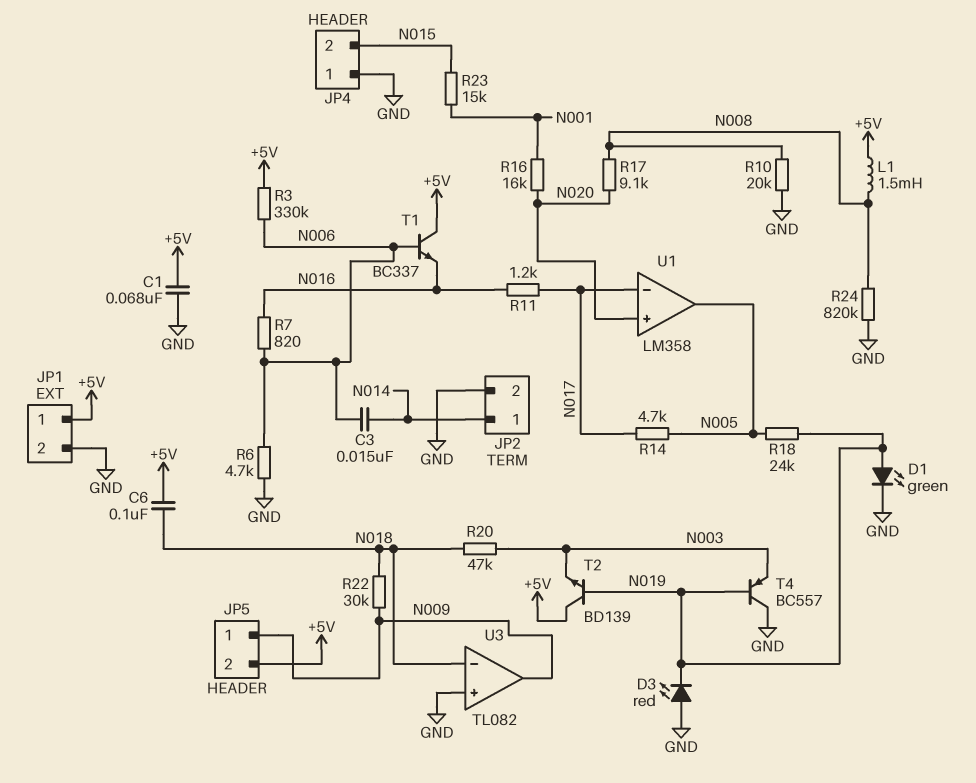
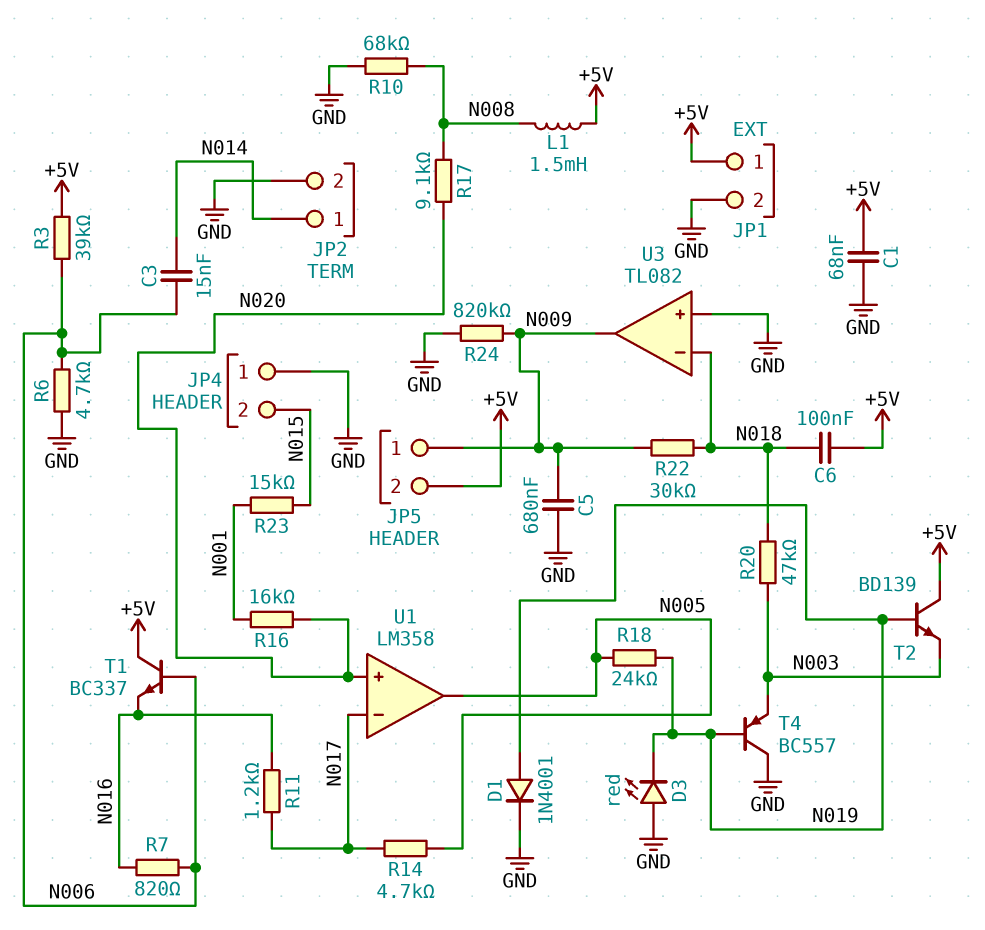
C5: none -> 680nF (GND, N009)
D1: LED green (A N019, K GND) -> diode 1N4001 (A N019, K GND)
R3: 330k (+5V, N006) -> 39k (+5V, N006)
R10: 20k (GND, N008) -> 68k (GND, N008)
R24: 820k (GND, N008) -> 820k (GND, N009)

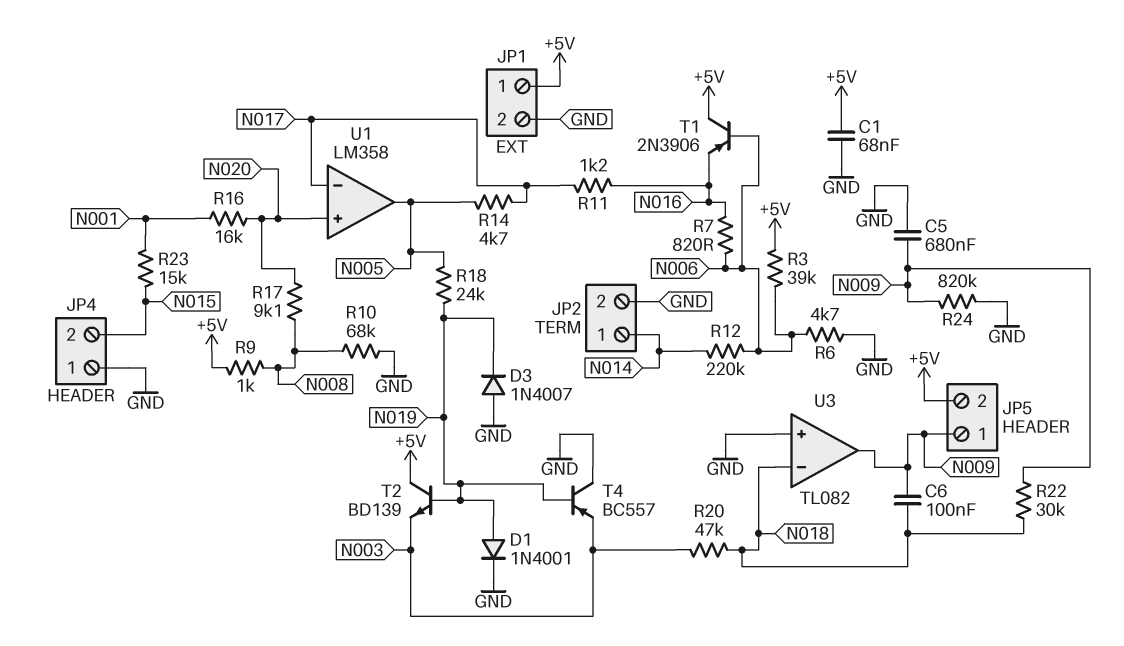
C3: 15nF (N006, N014) -> none
C6: 100nF (+5V, N018) -> 100nF (N009, N018)
D3: LED red (A GND, K N019) -> diode 1N4007 (A GND, K N019)
L1: 1.5mH (+5V, N008) -> none
R9: none -> 1k (+5V, N008)
R12: none -> 220k (N006, N014)
T1: NPN BC337 (B N006, C +5V, E N016) -> PNP 2N3906 (B N006, C +5V, E N016)

